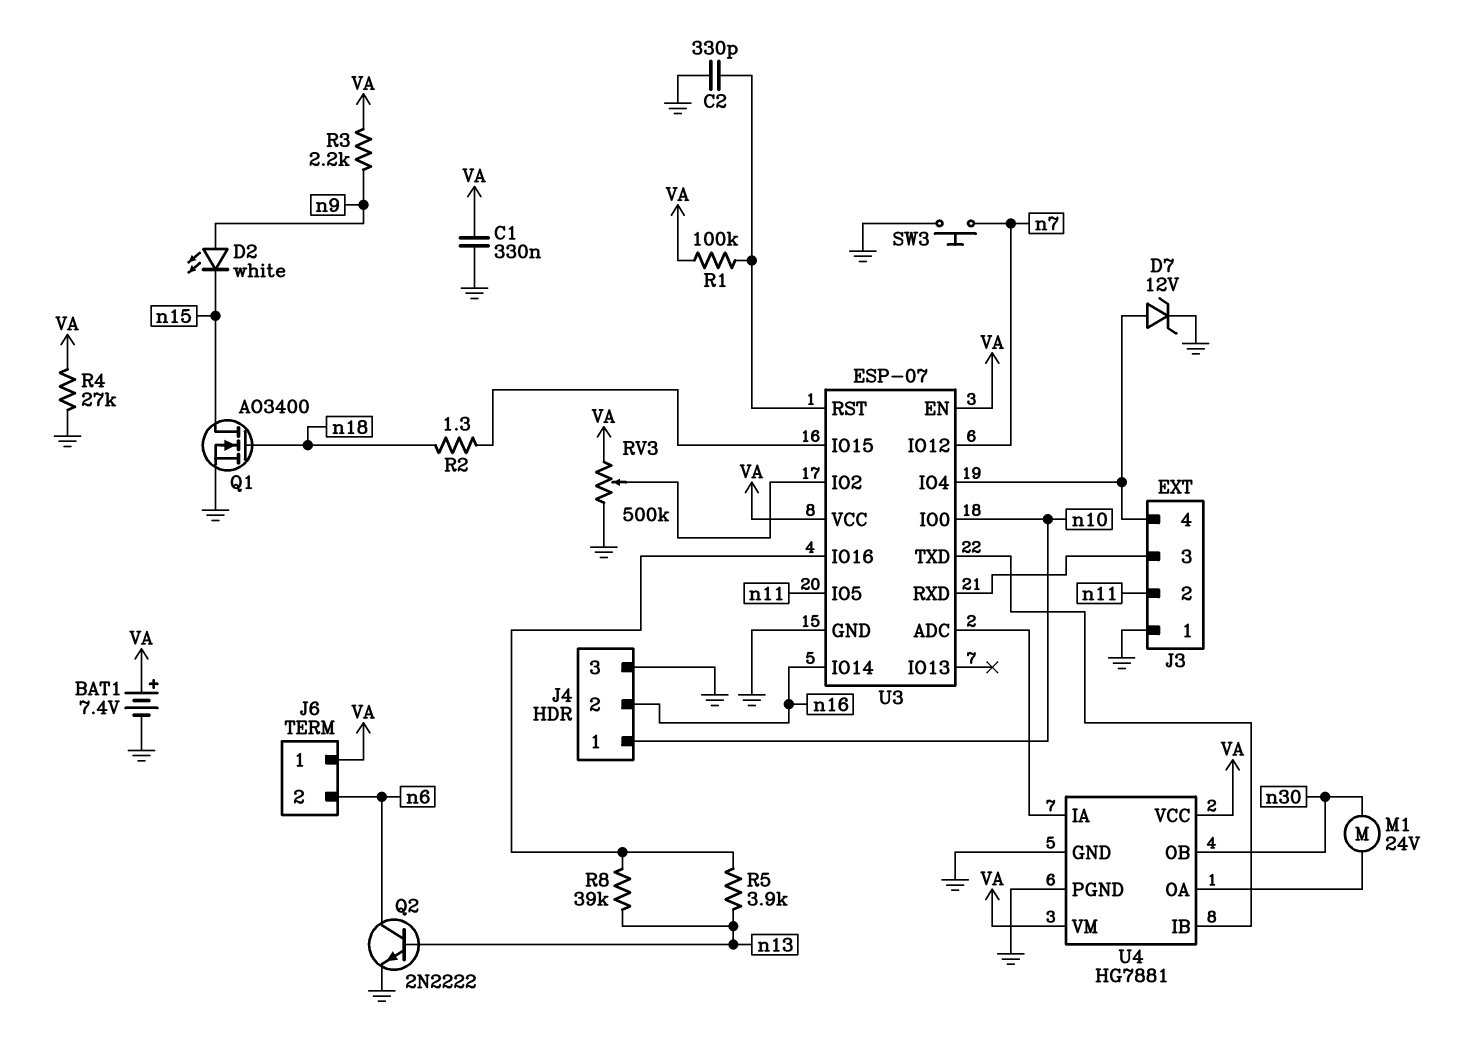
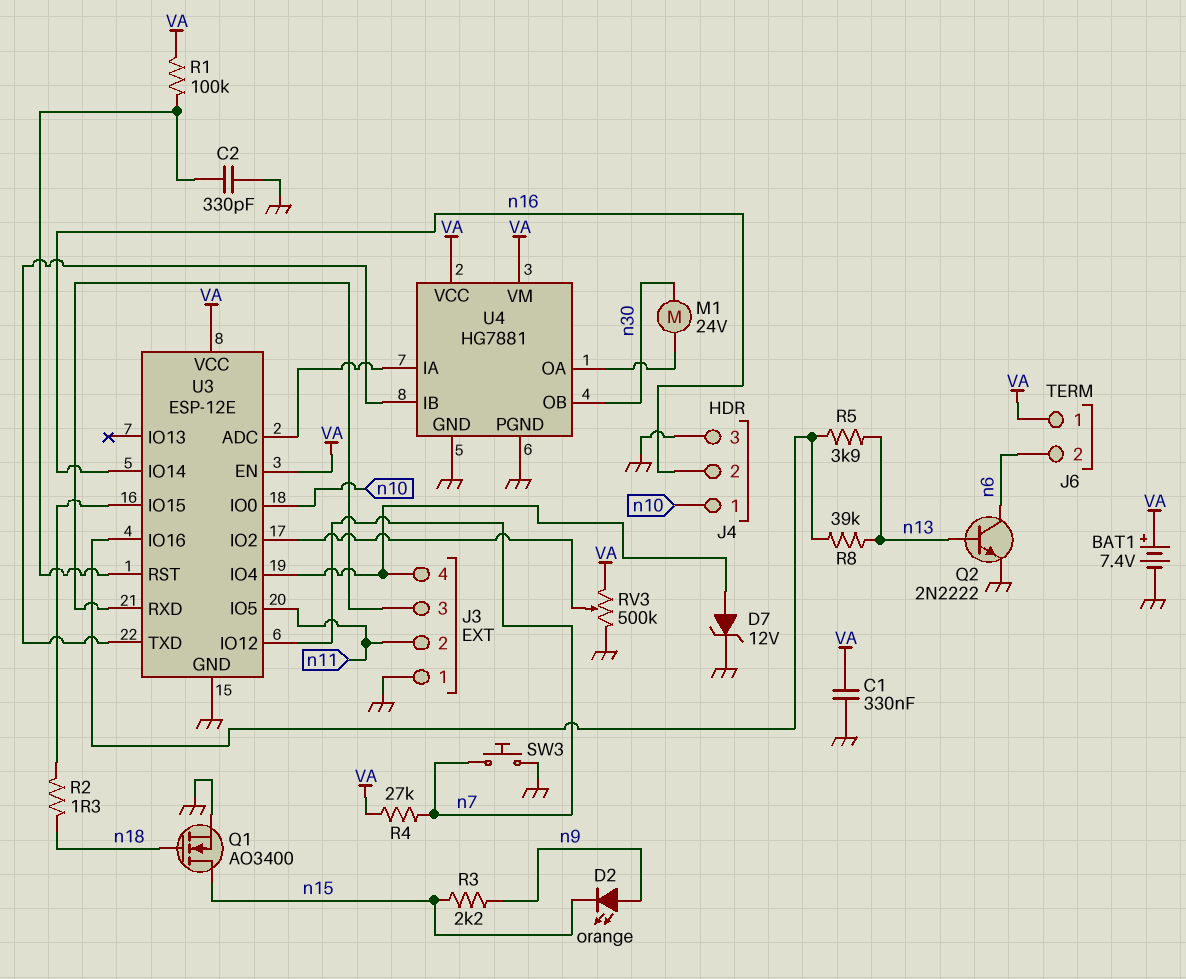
D2: LED white (A n9, K n15) -> LED orange (A n9, K n15)
R3: 2.2k (VA, n9) -> 2.2k (n9, n15)
R4: 27k (GND, VA) -> 27k (VA, n7)
U3: ESP-07 -> ESP-12E

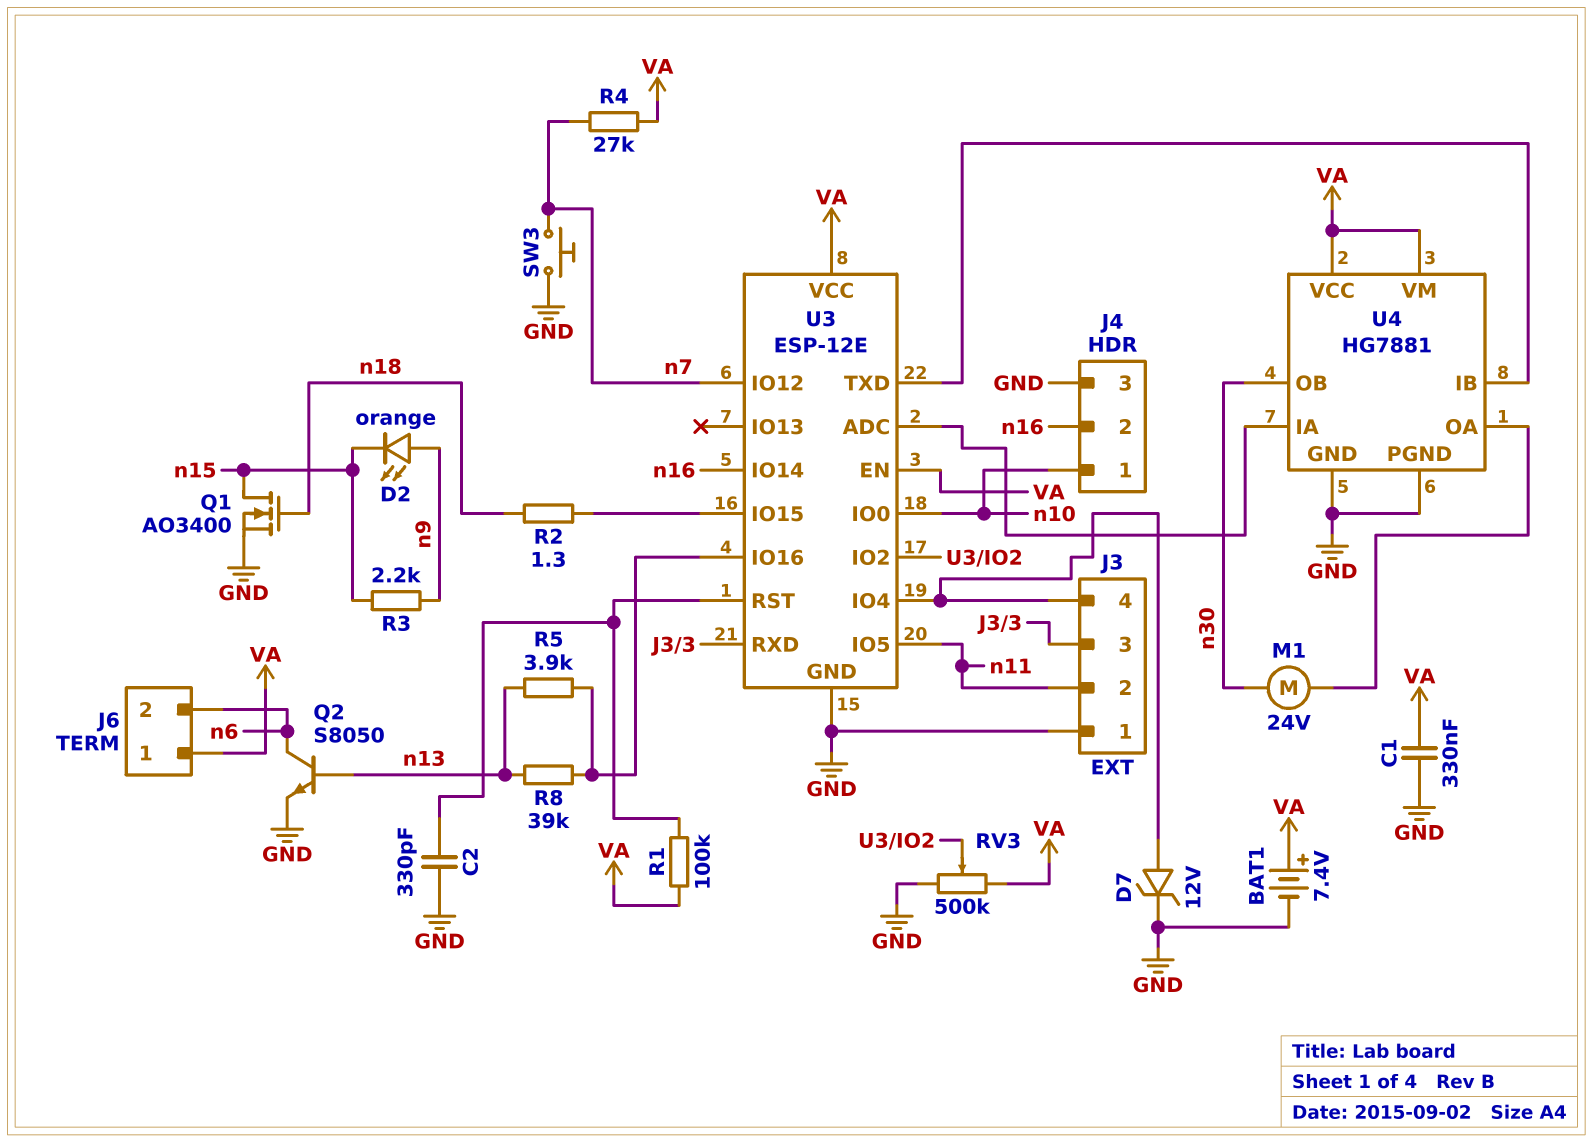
Q2: NPN 2N2222 (B n13, C n6, E GND) -> NPN S8050 (B n13, C n6, E GND)

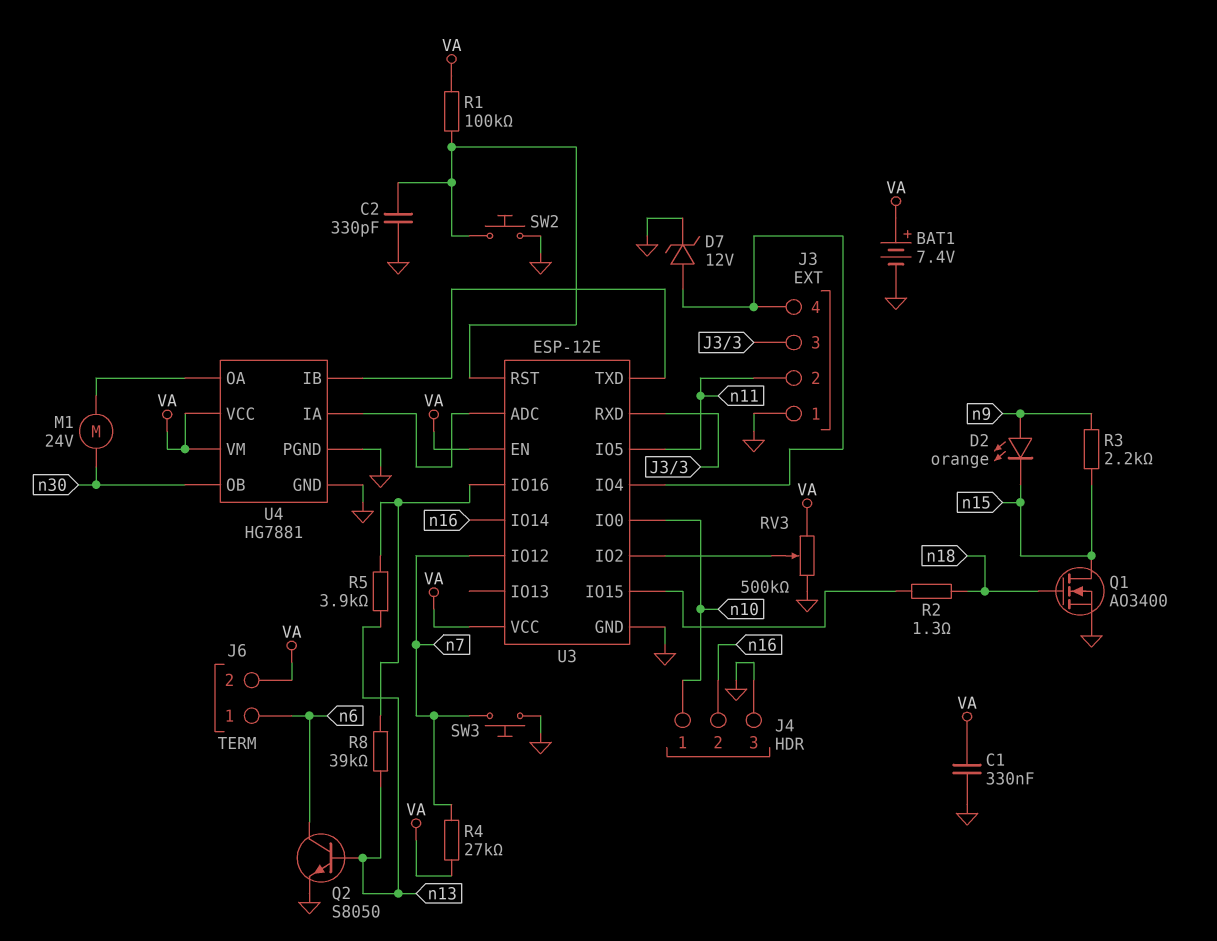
J6 pin 1: VA -> n6
J6 pin 2: n6 -> VA
SW2: none -> button (GND, U3/RST)

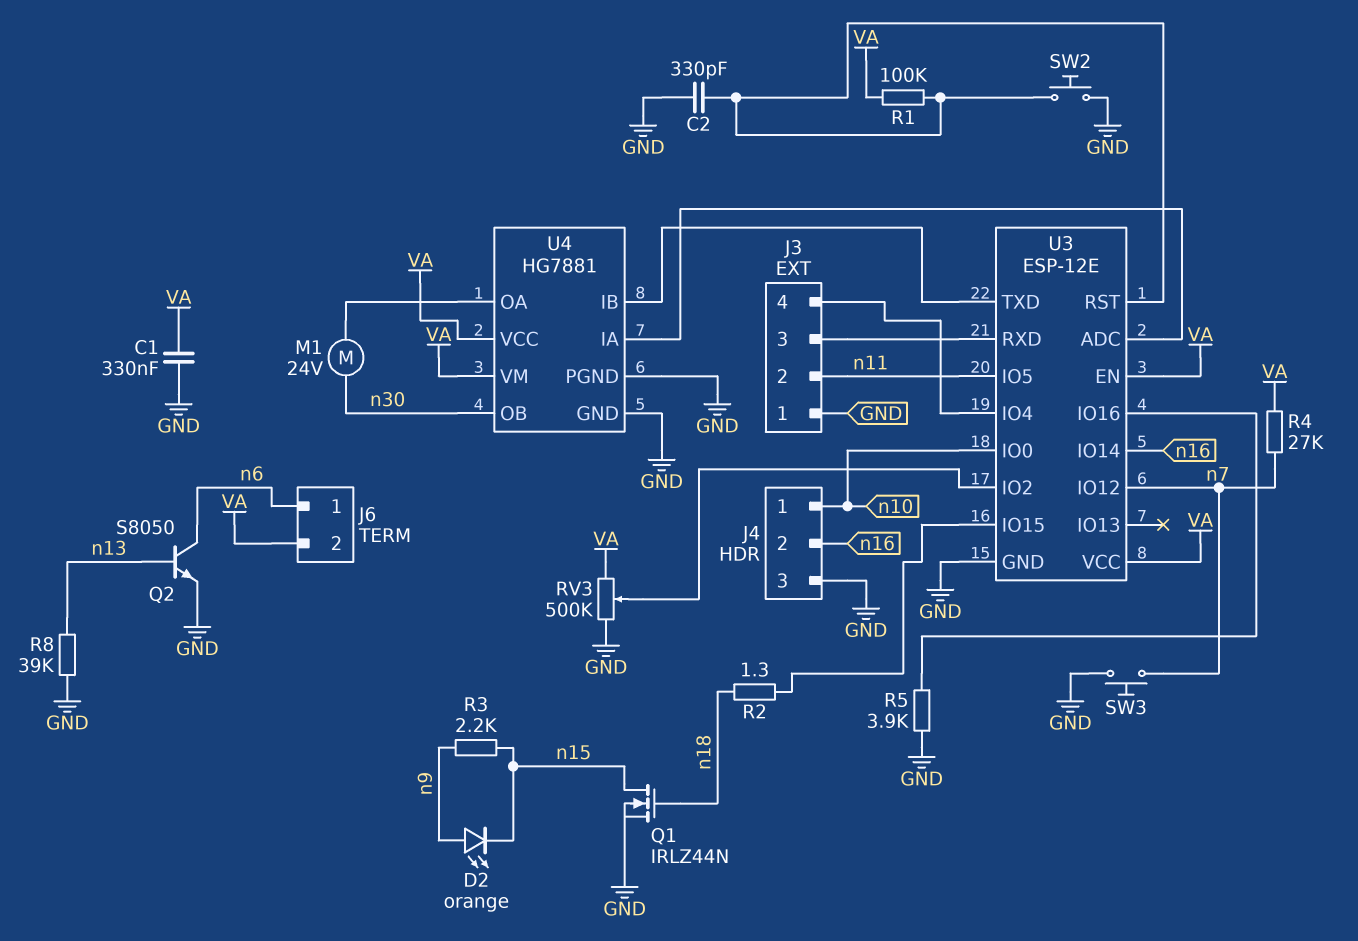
BAT1: 7.4V (plus VA, minus GND) -> none
D7: zener 12V (A J3/4, K GND) -> none
Q1: NMOS AO3400 (G n18, D n15, S GND) -> NMOS IRLZ44N (G n18, D n15, S GND)
R5: 3.9k (U3/IO16, n13) -> 3.9k (GND, U3/IO16)
R8: 39k (U3/IO16, n13) -> 39k (GND, n13)

